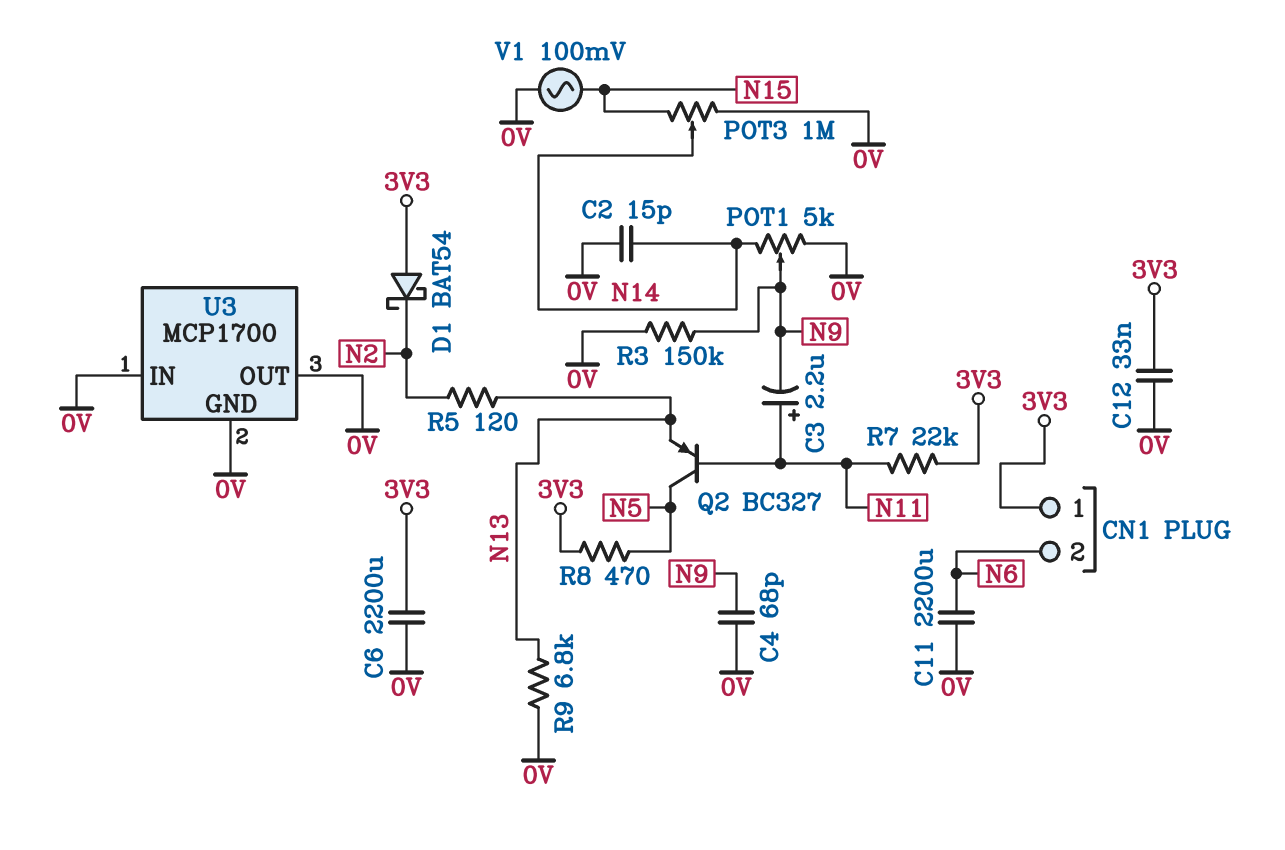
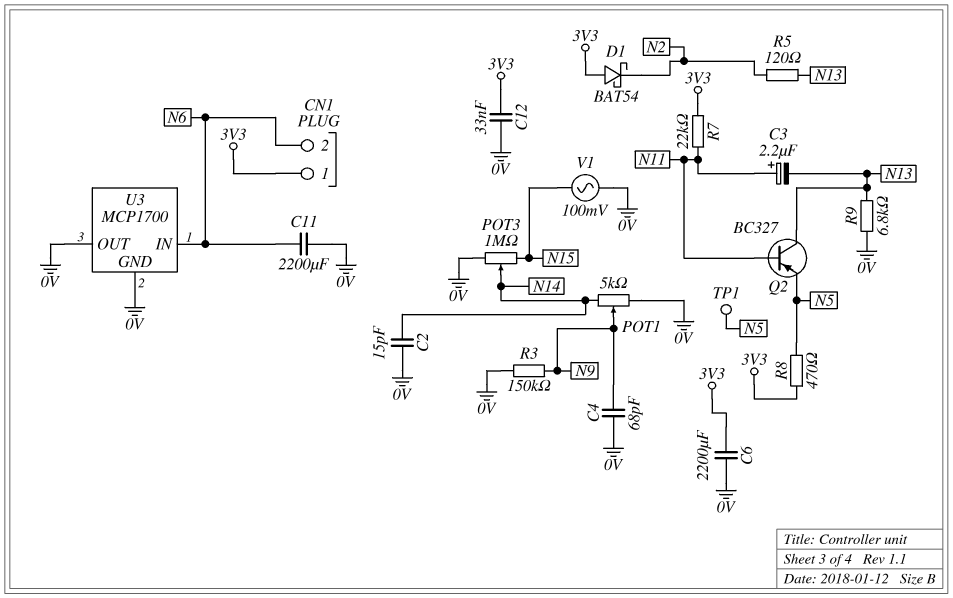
C3: 2.2uF (plus N11, minus N9) -> 2.2uF (plus N11, minus N13)
Q2: PNP BC327 (B N11, C N5, E N13) -> PNP BC327 (B N11, C N13, E N5)
TP1: none -> test point (N5)
U3 pin IN: 0V -> N6

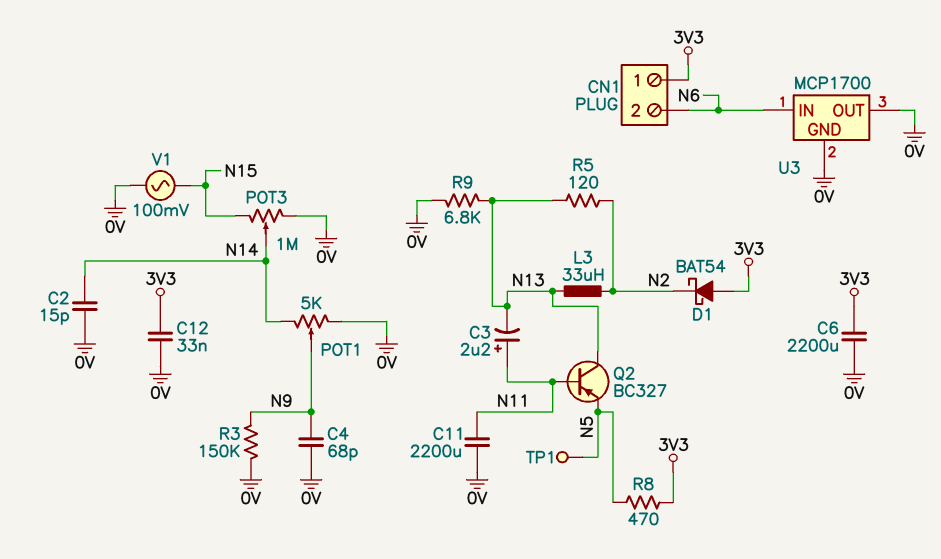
C11: 2200uF (0V, N6) -> 2200uF (0V, N11)
L3: none -> 33uH (N2, N13)
R7: 22k (3V3, N11) -> none

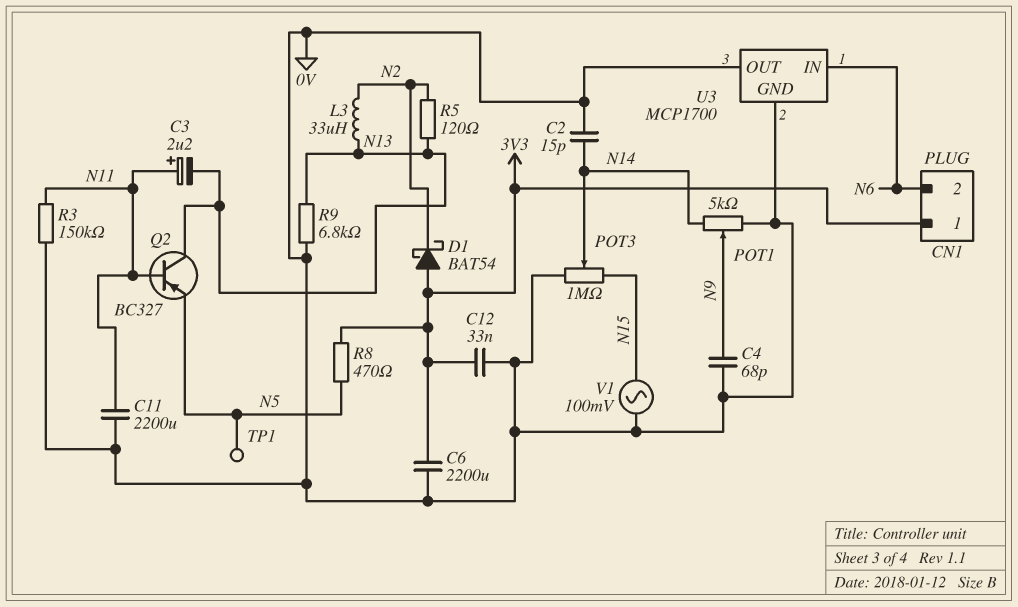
R3: 150k (0V, N9) -> 150k (0V, N11)

